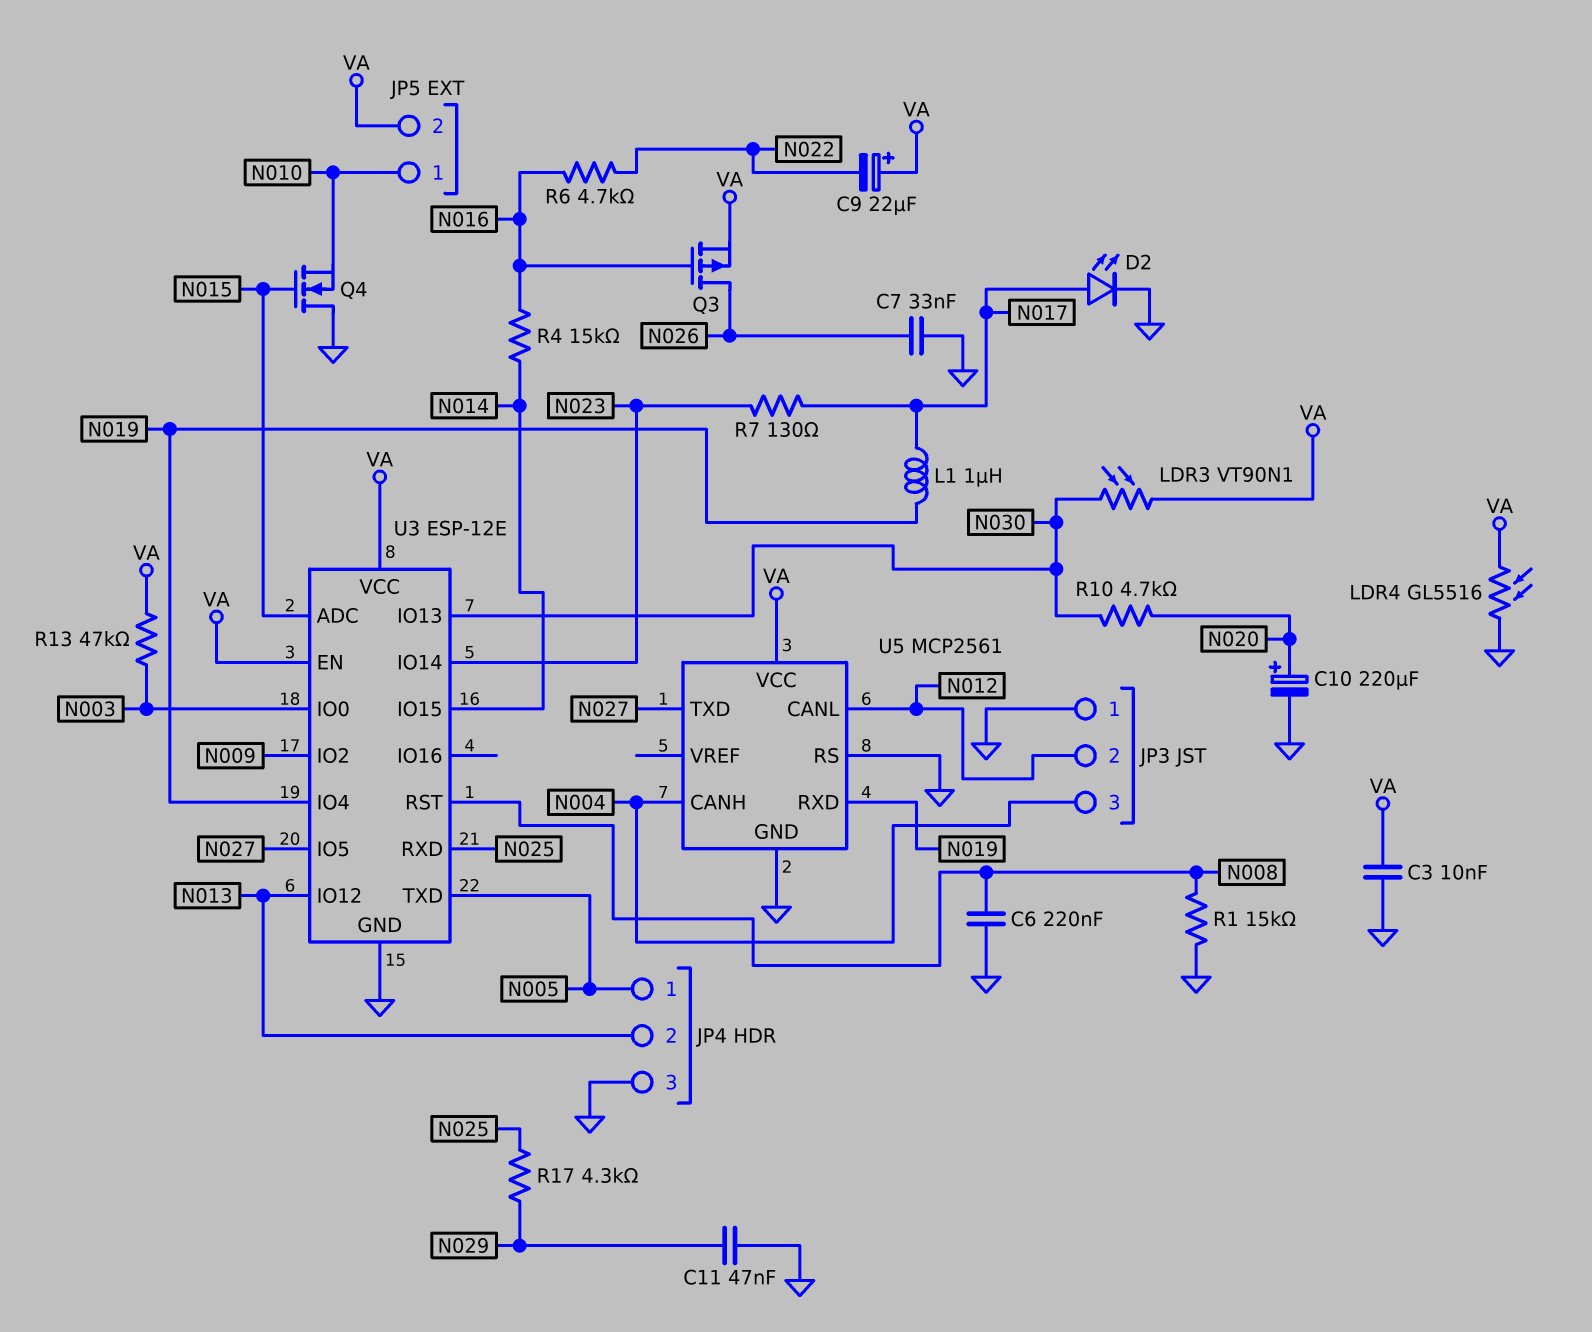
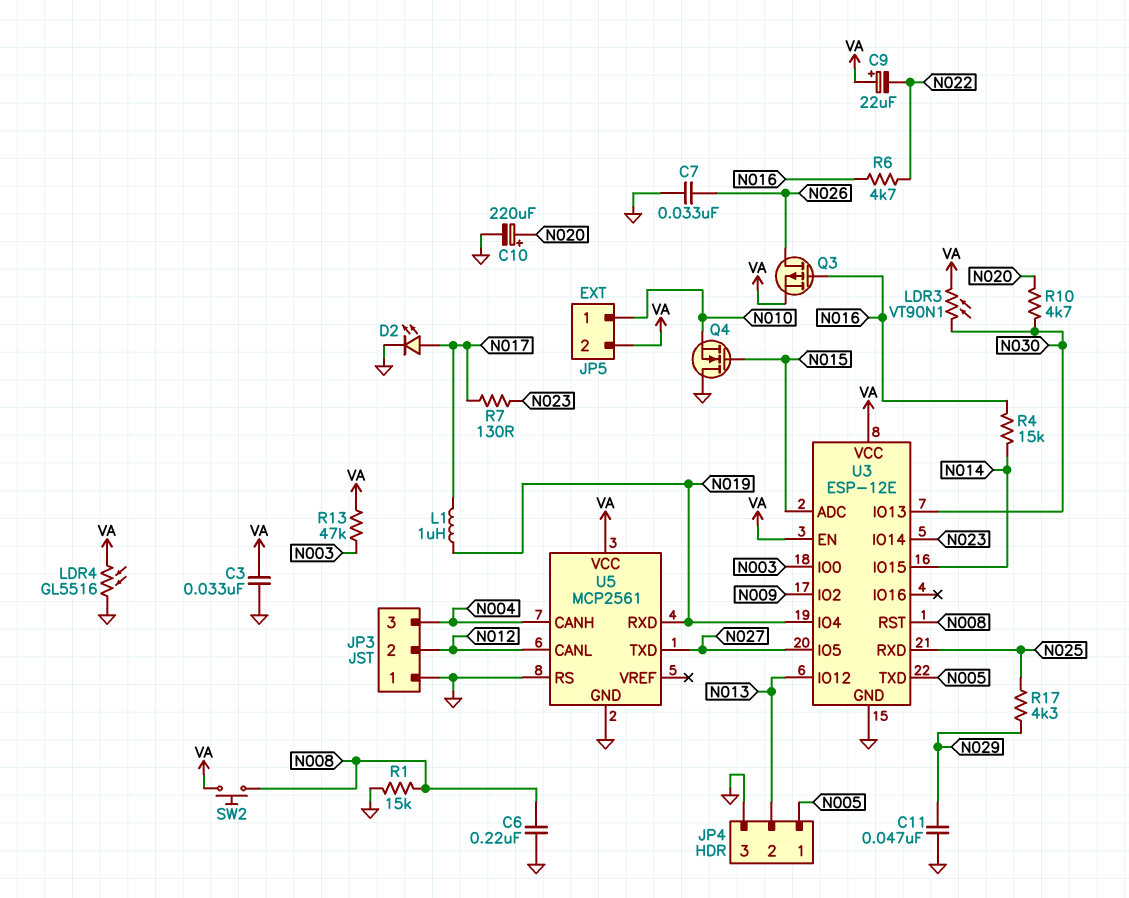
C3: 10nF (GND, VA) -> 33nF (GND, VA)
SW2: none -> button (N008, VA)

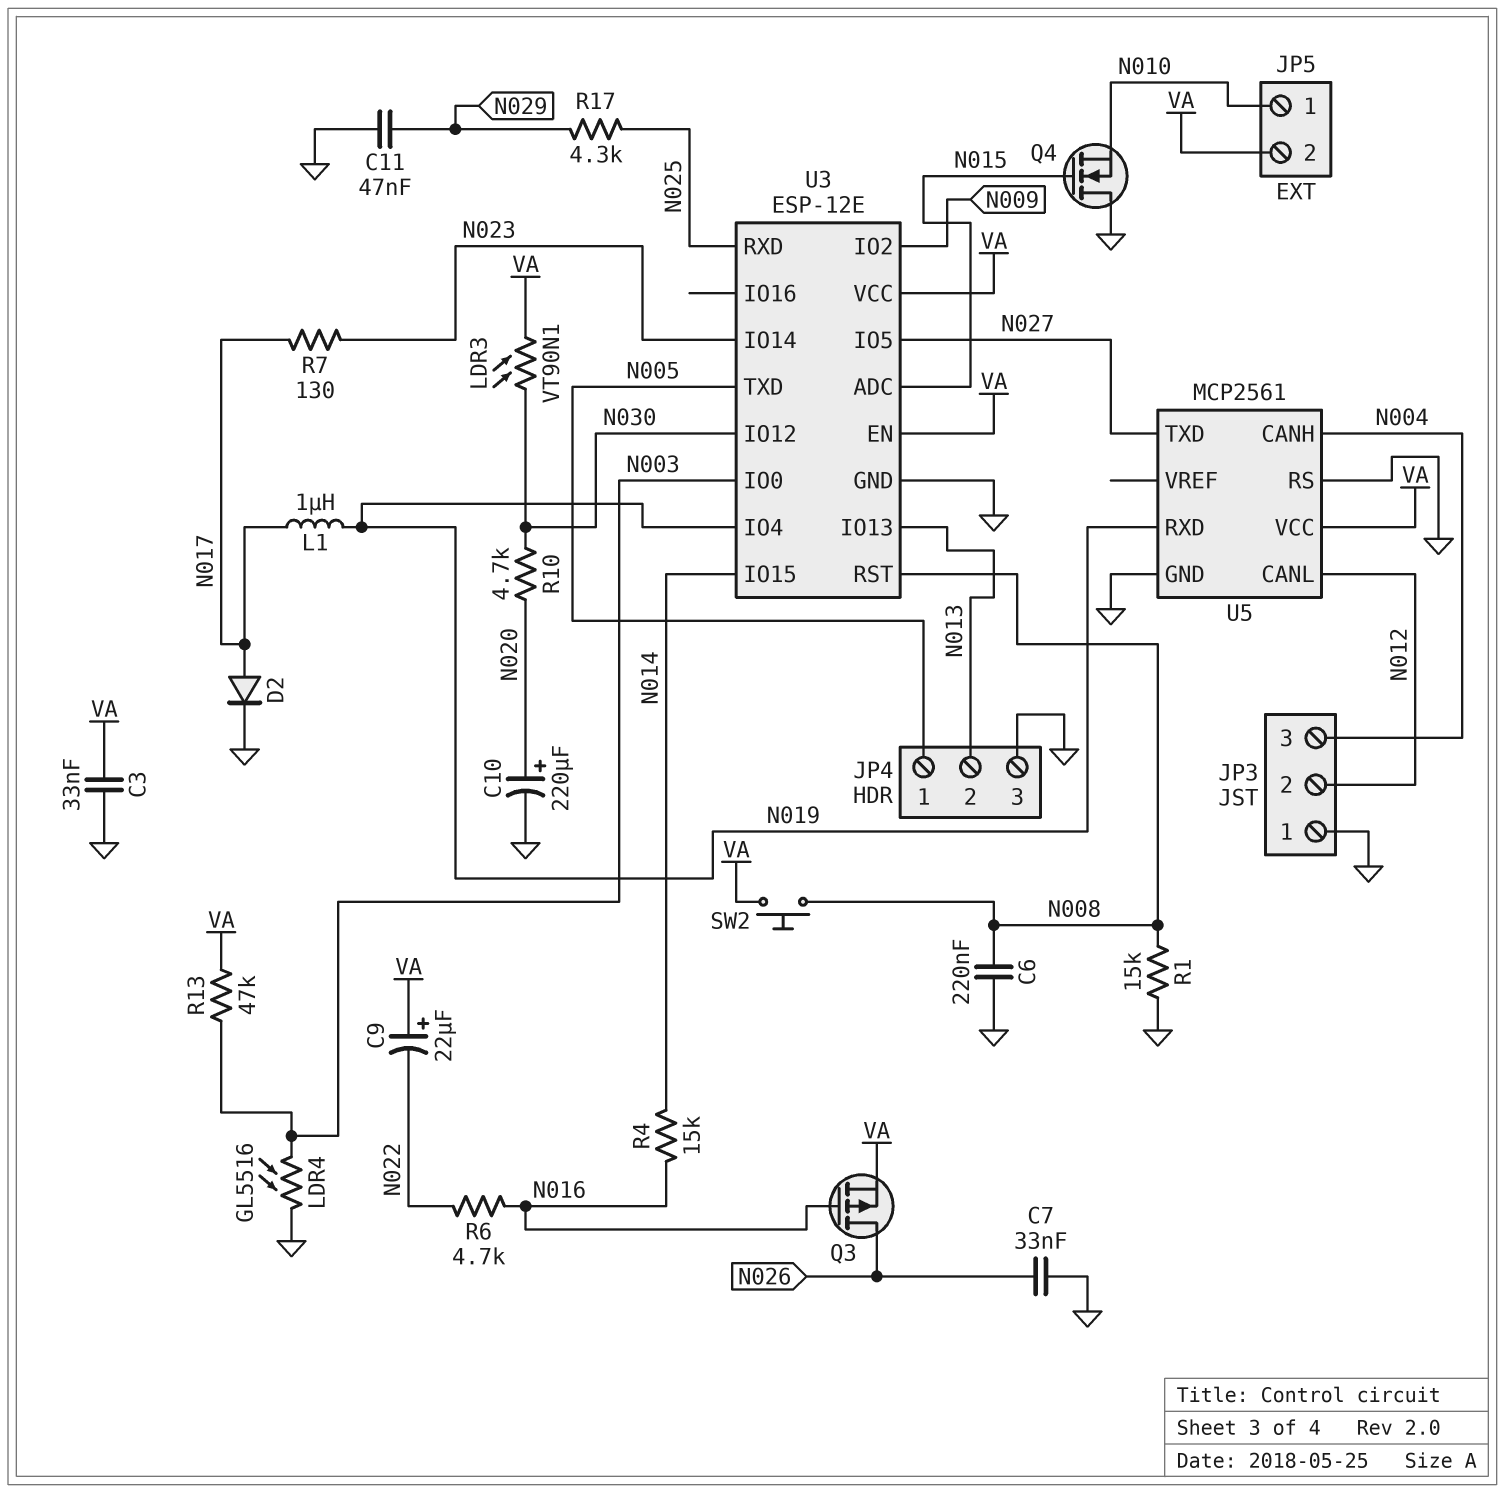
D2: LED (A N017, K GND) -> diode (A N017, K GND)
LDR4: GL5516 (GND, VA) -> GL5516 (GND, N003)
U3 pin IO12: N013 -> N030
U3 pin IO13: N030 -> N013

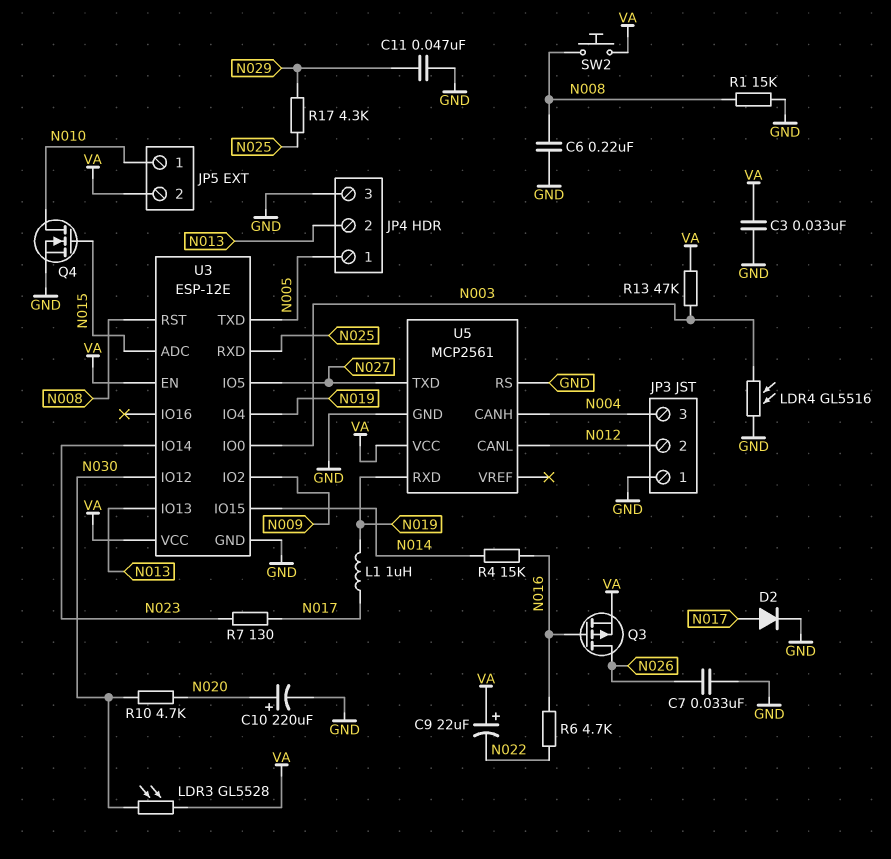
LDR3: VT90N1 (N030, VA) -> GL5528 (N030, VA)
Q4: NMOS (G N015, D GND, S N010) -> NMOS (G N015, D N010, S GND)

